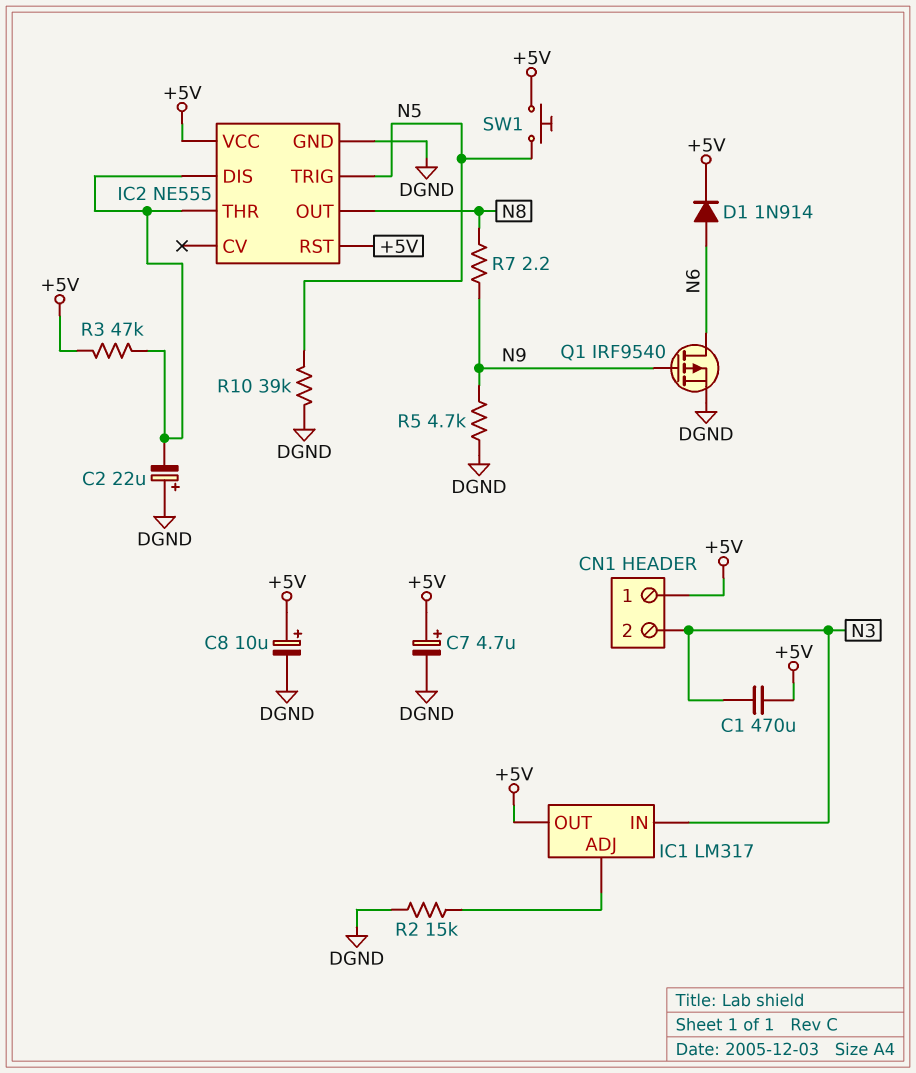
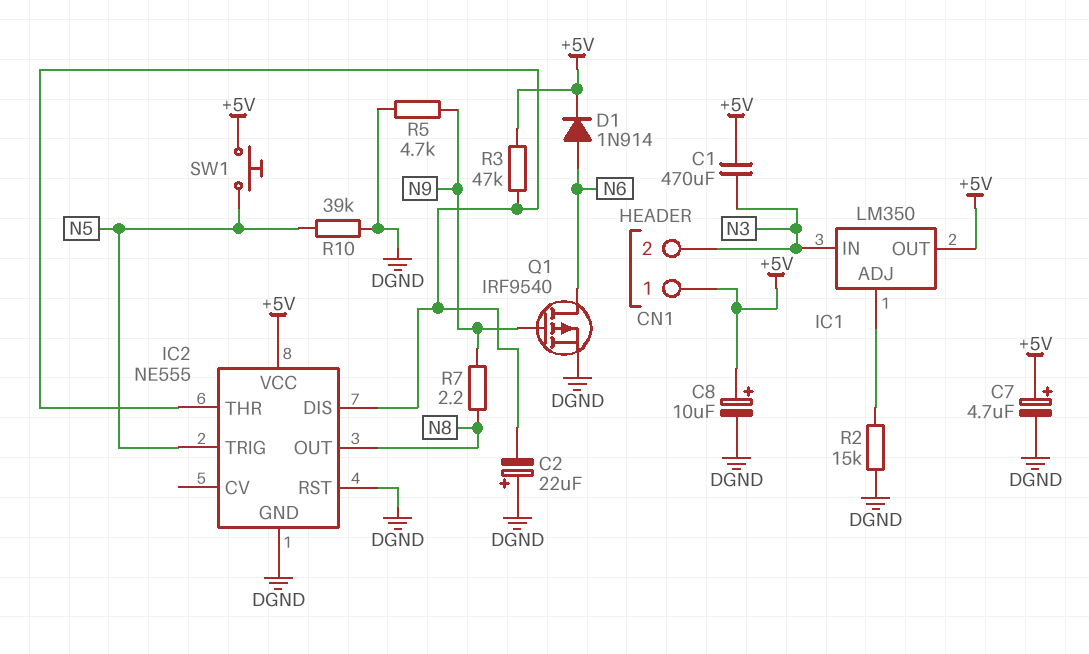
IC1: LM317 -> LM350
IC2 pin RST: +5V -> DGND

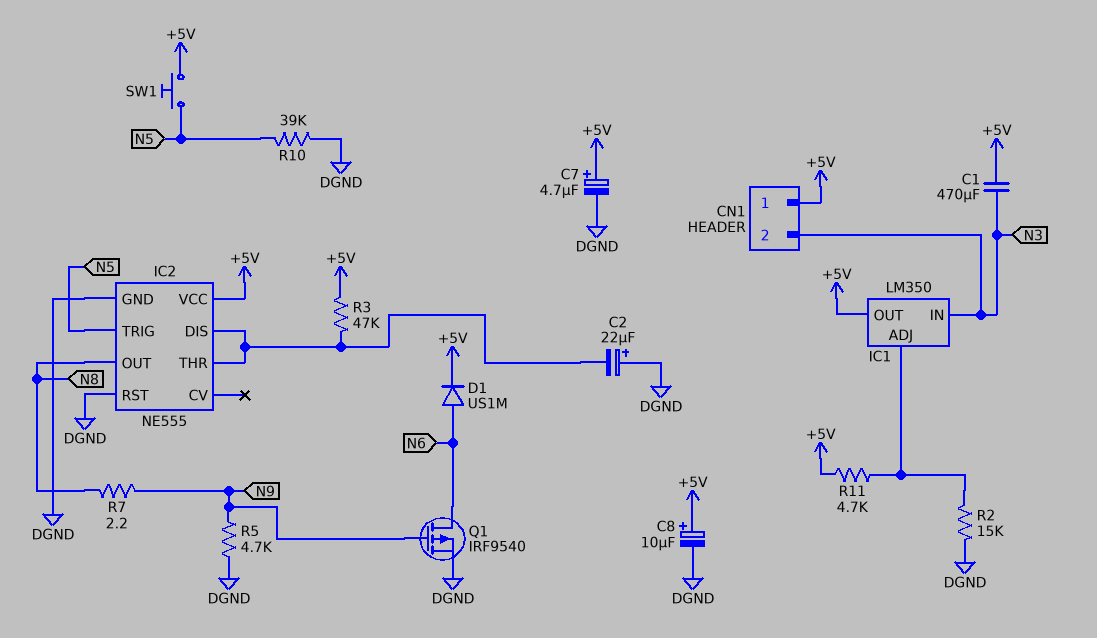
D1: diode 1N914 (A N6, K +5V) -> diode US1M (A N6, K +5V)
R11: none -> 4.7k (+5V, IC1/ADJ)

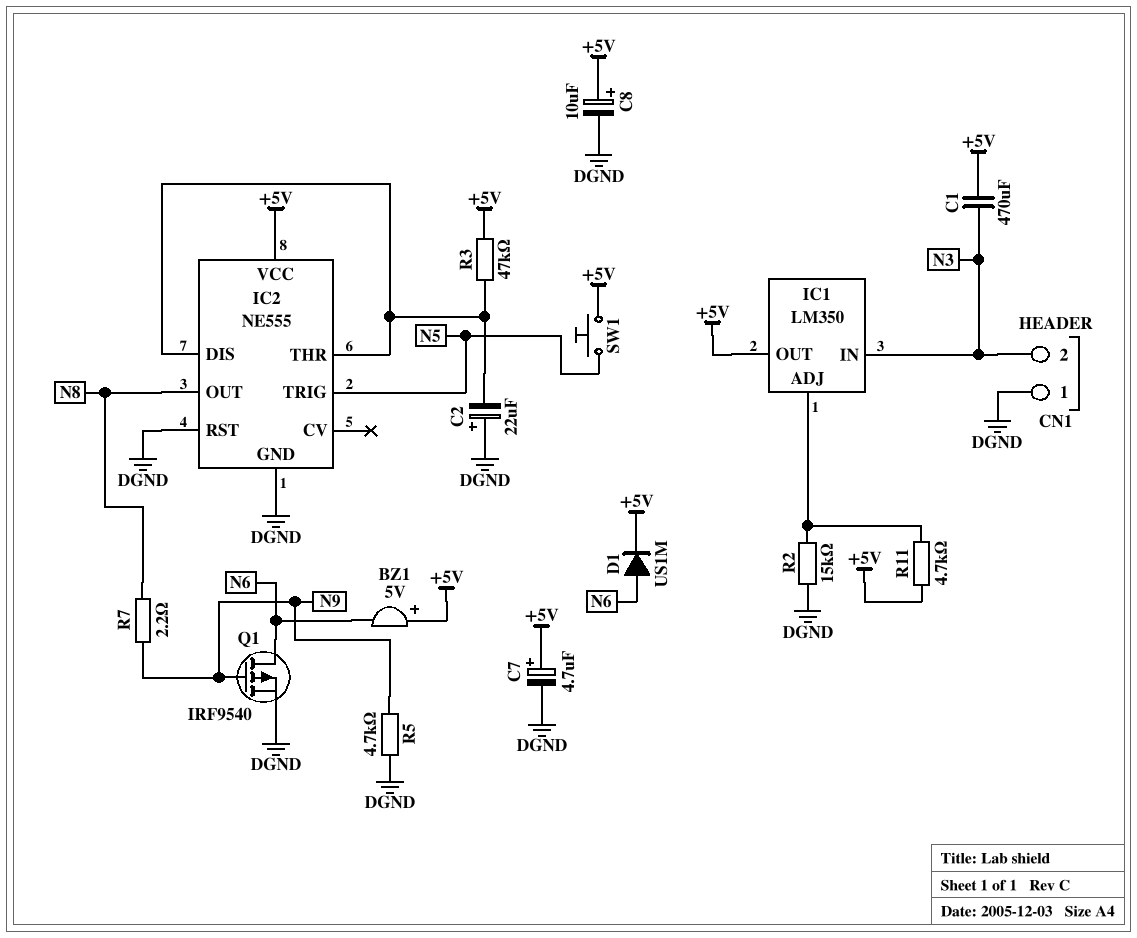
BZ1: none -> buzzer 5V (plus +5V, minus N6)
CN1 pin 1: +5V -> DGND
R10: 39k (DGND, N5) -> none

